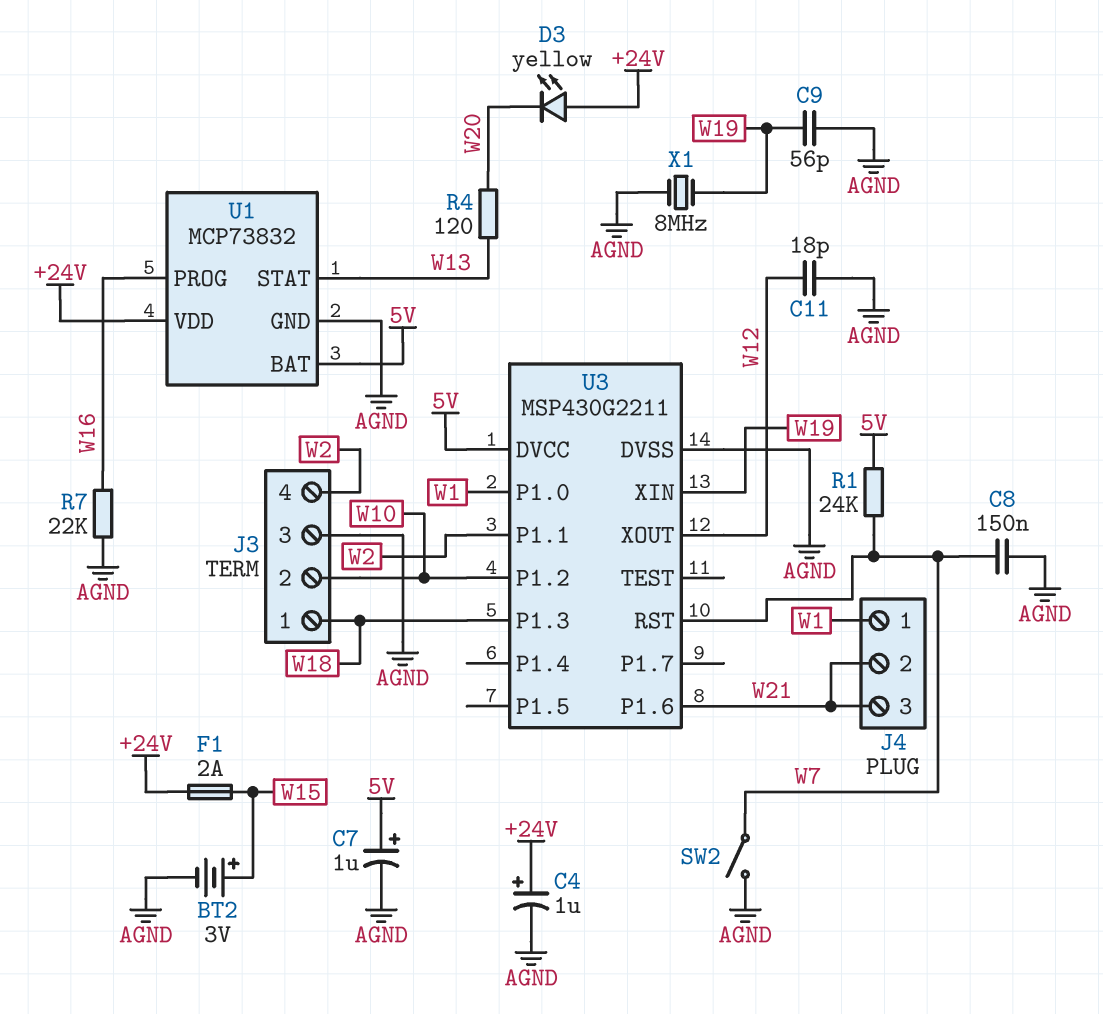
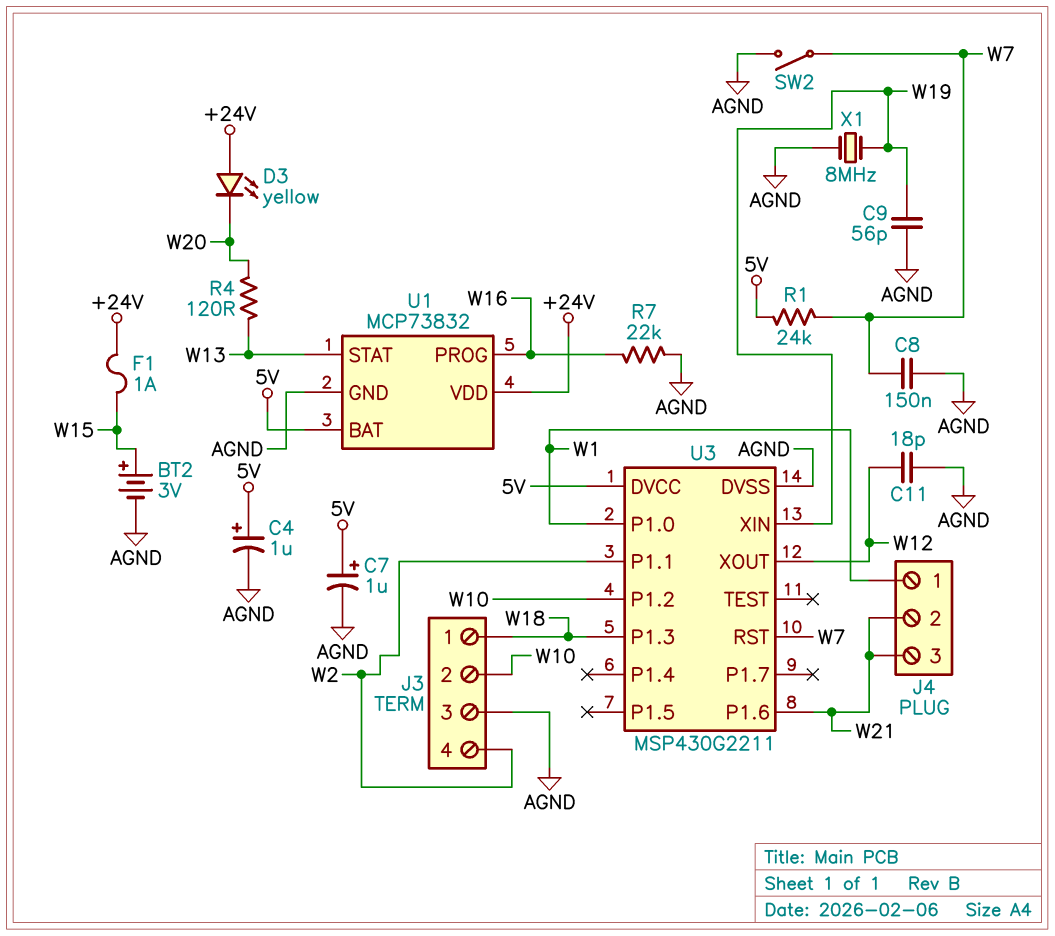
C4: 1uF (plus +24V, minus AGND) -> 1uF (plus 5V, minus AGND)
F1: 2A (+24V, W15) -> 1A (+24V, W15)

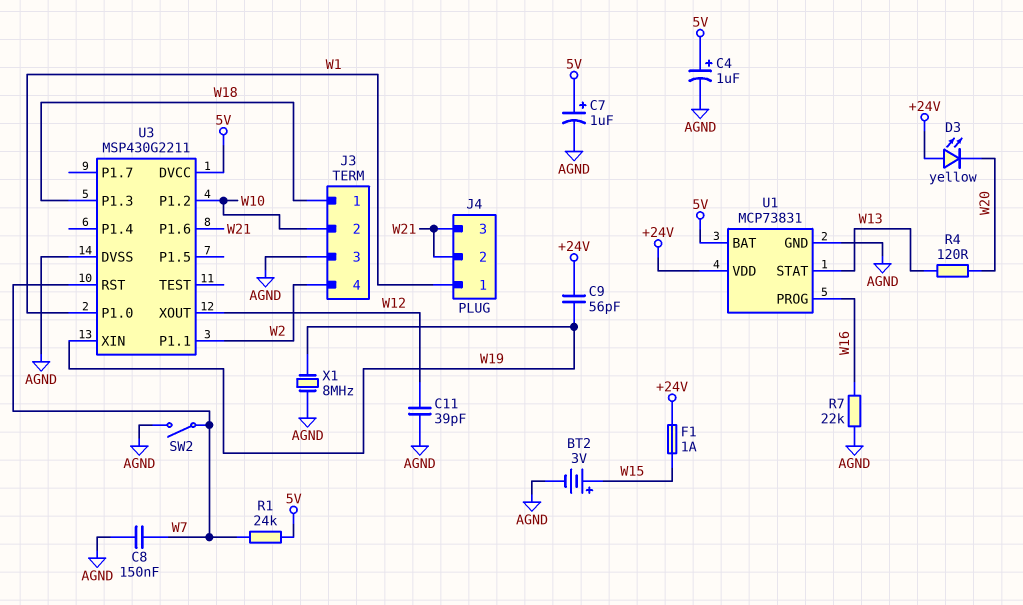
C9: 56pF (AGND, W19) -> 56pF (+24V, W19)
C11: 18pF (AGND, W12) -> 39pF (AGND, W12)
U1: MCP73832 -> MCP73831

